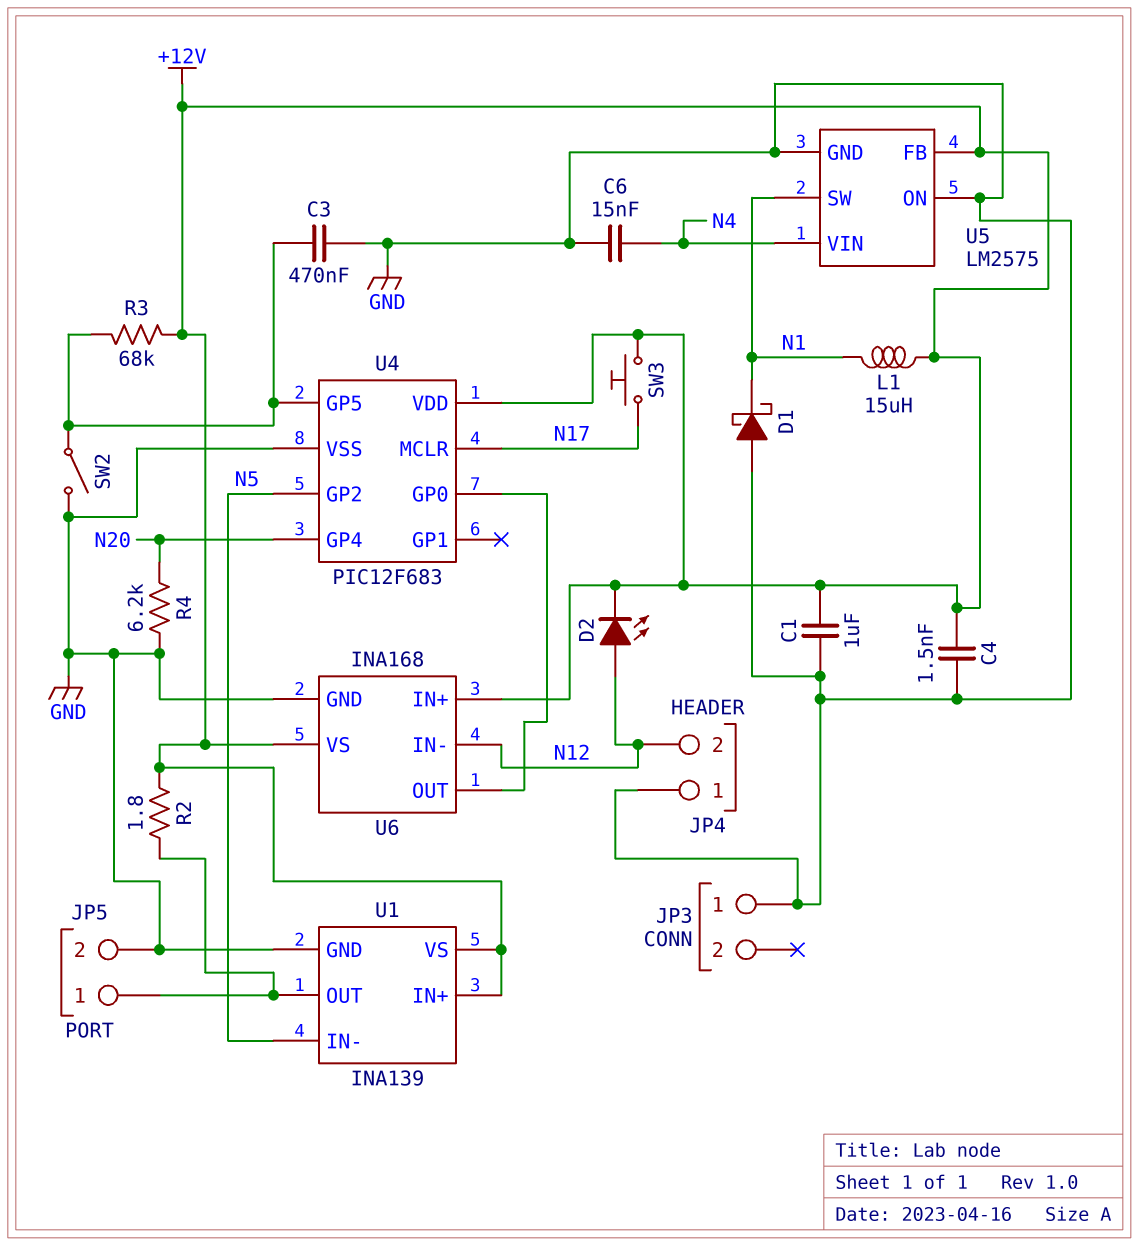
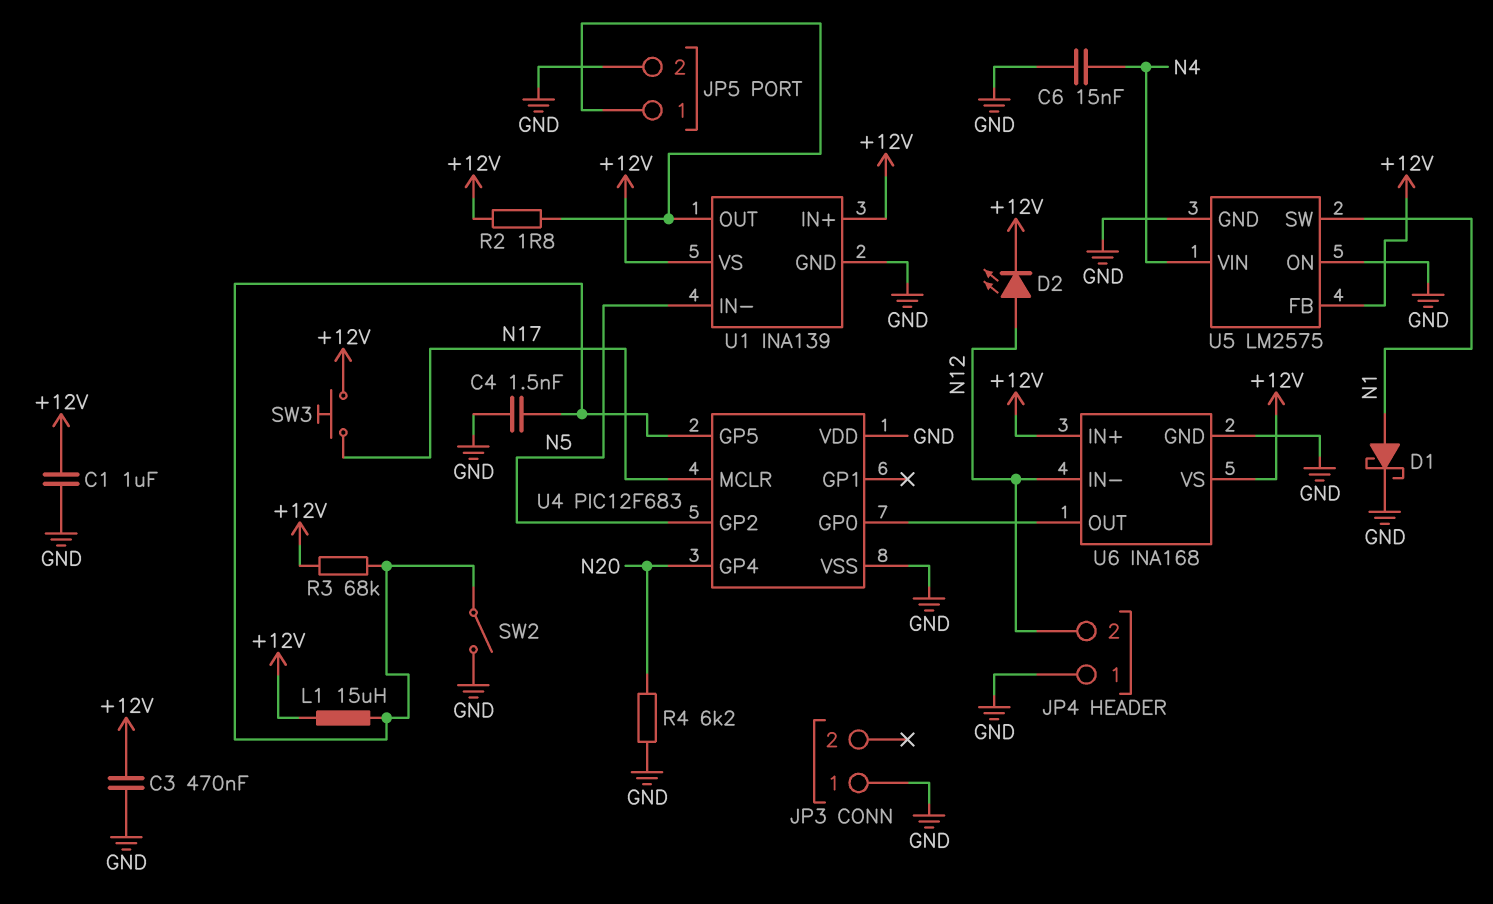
C3: 470nF (GND, U4/GP5) -> 470nF (+12V, GND)
C4: 1.5nF (+12V, GND) -> 1.5nF (GND, U4/GP5)
D1: schottky (A GND, K N1) -> schottky (A N1, K GND)
L1: 15uH (+12V, N1) -> 15uH (+12V, U4/GP5)
U4 pin VDD: +12V -> GND

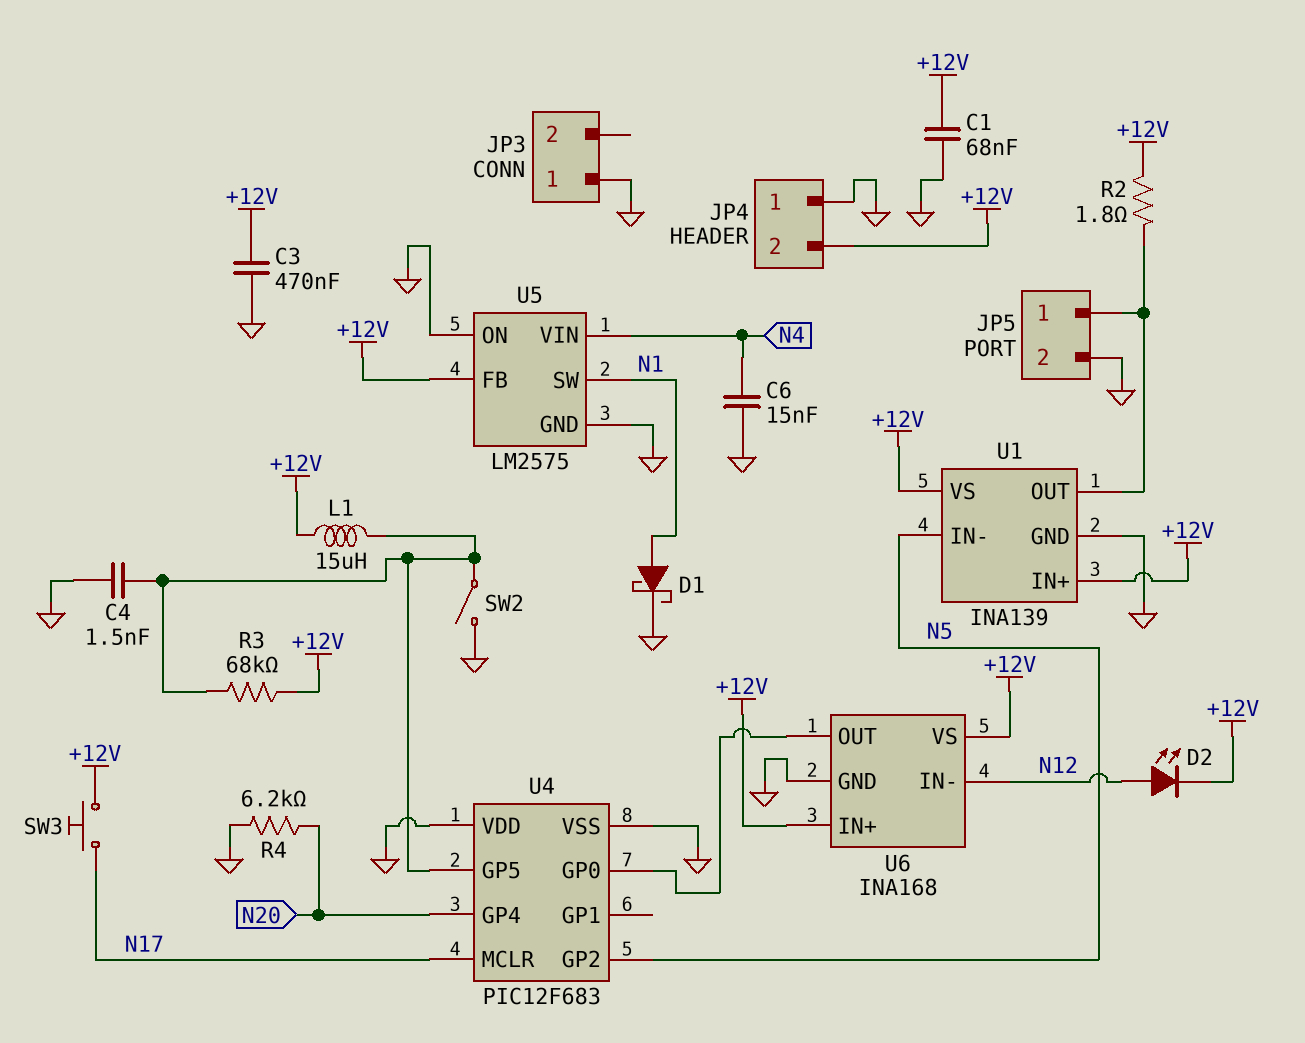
C1: 1uF (+12V, GND) -> 68nF (+12V, GND)
JP4 pin 2: N12 -> +12V

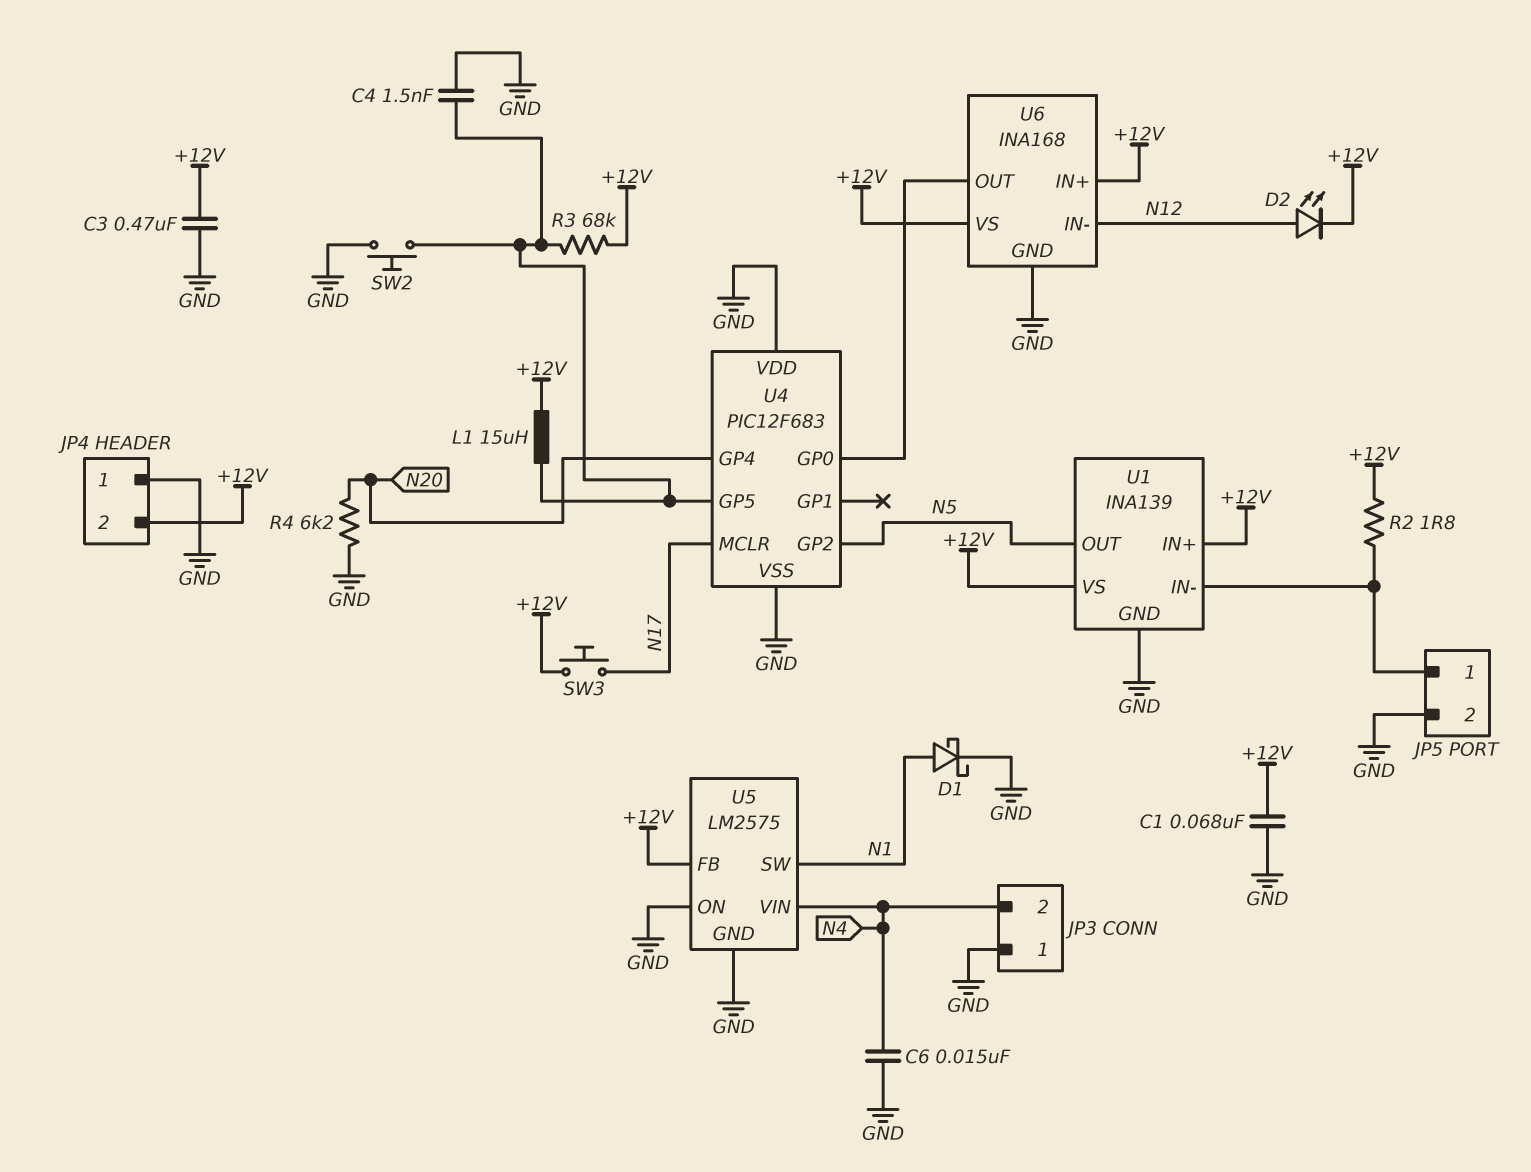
JP3 pin 2: none -> N4
SW2: switch (GND, U4/GP5) -> button (GND, U4/GP5)
U1 pin IN-: N5 -> JP5/1
U1 pin OUT: JP5/1 -> N5

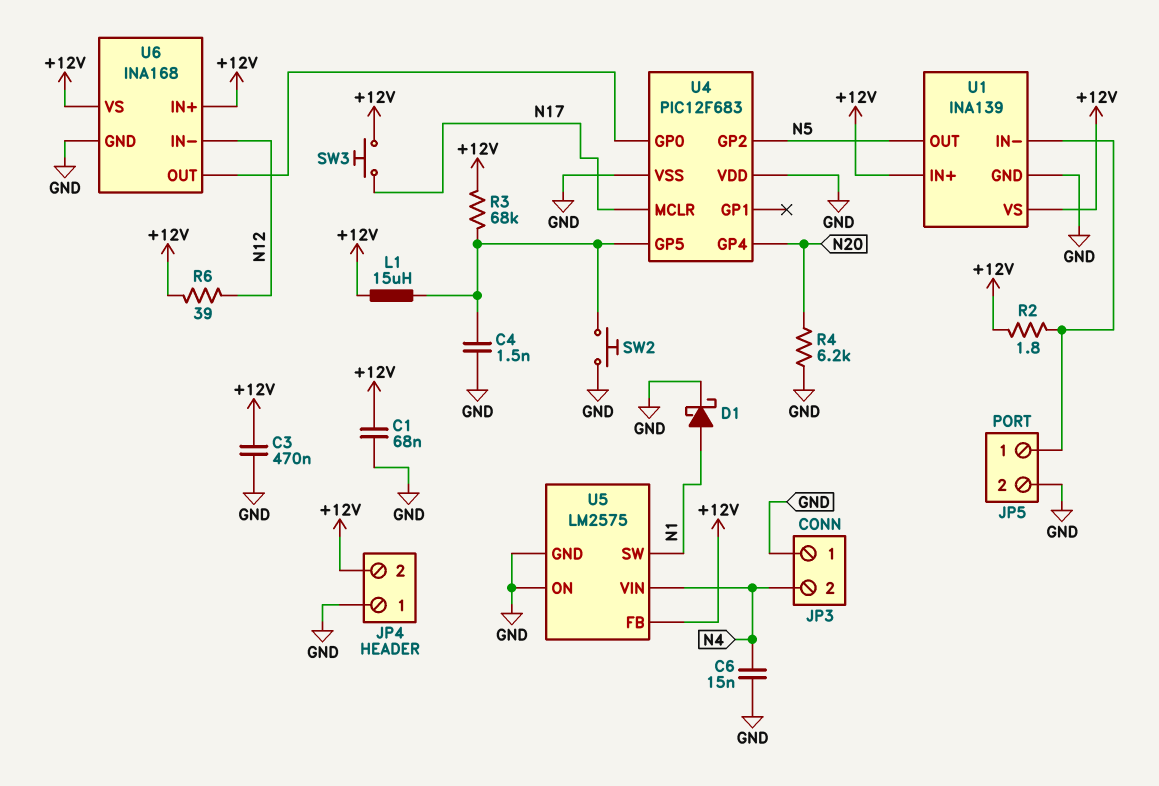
D2: LED (A N12, K +12V) -> none
R6: none -> 39 (+12V, N12)

